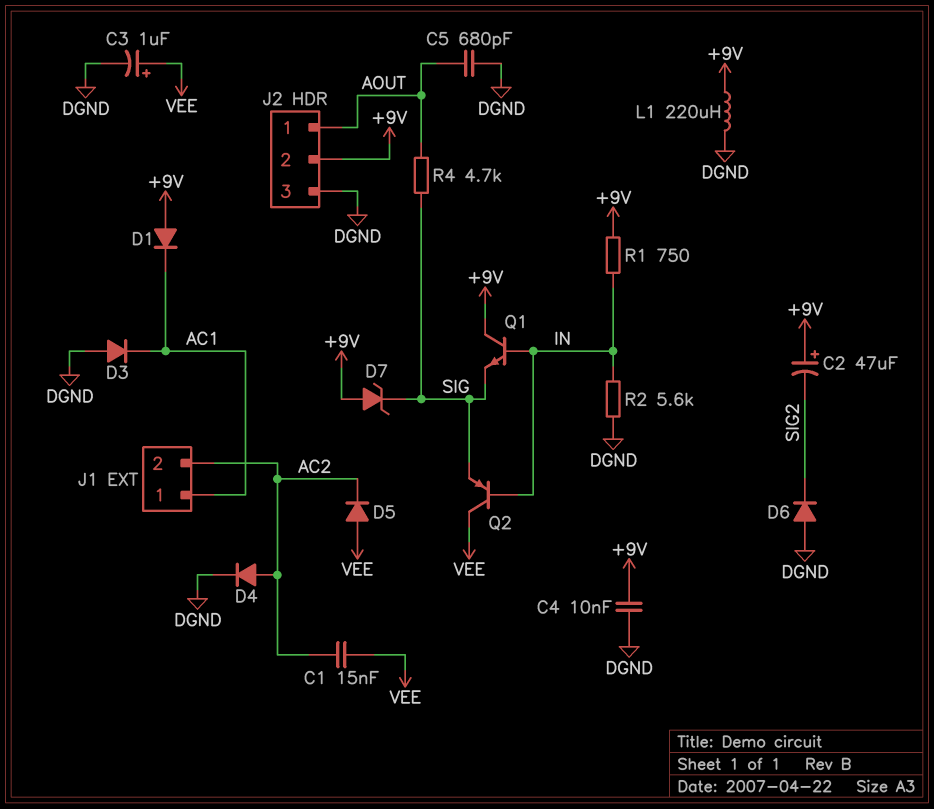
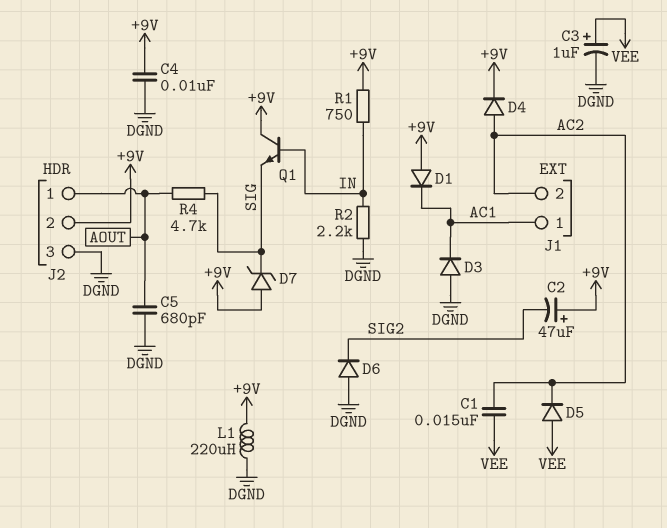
D4: diode (A AC2, K DGND) -> diode (A AC2, K +9V)
Q2: PNP (B IN, C VEE, E SIG) -> none
R2: 5.6k (DGND, IN) -> 2.2k (DGND, IN)

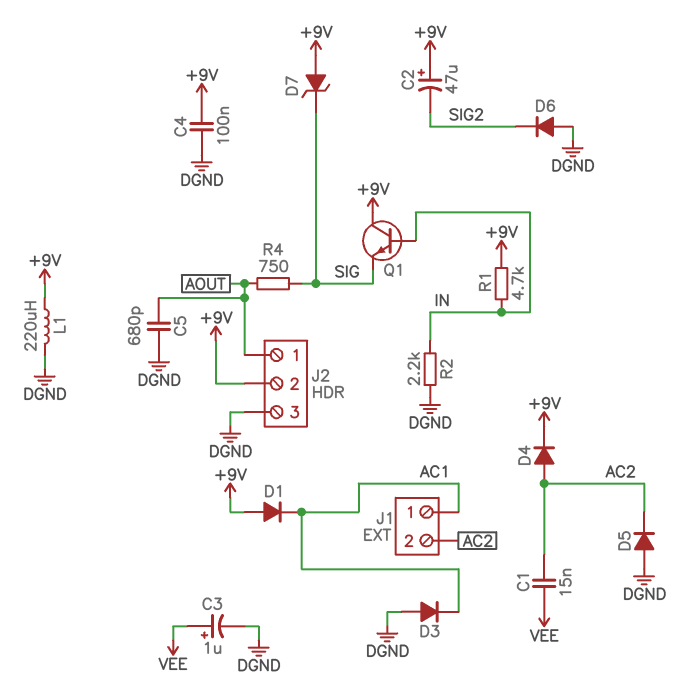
C4: 10nF (+9V, DGND) -> 100nF (+9V, DGND)
D5: diode (A VEE, K AC2) -> diode (A DGND, K AC2)
R1: 750 (+9V, IN) -> 4.7k (+9V, IN)
R4: 4.7k (AOUT, SIG) -> 750 (AOUT, SIG)

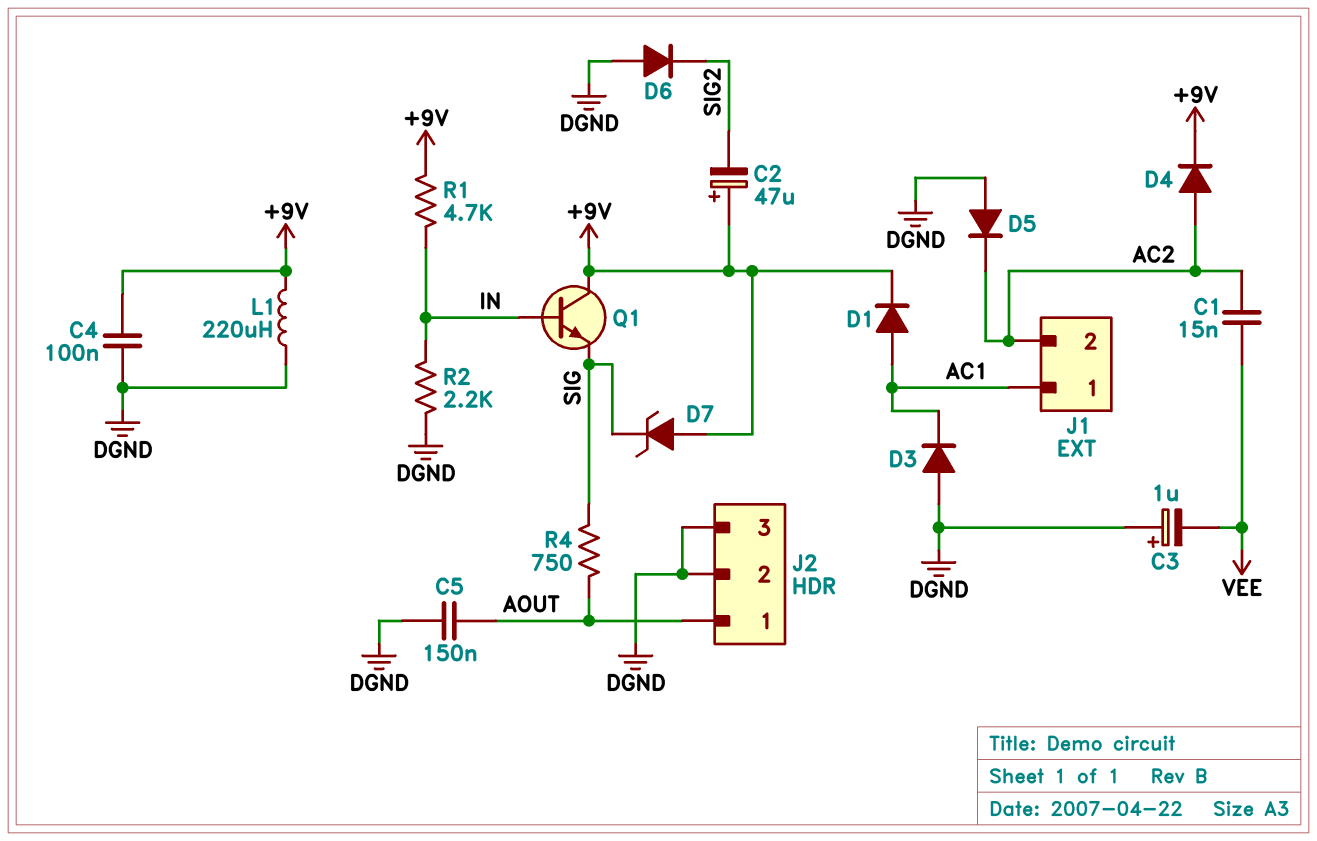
C3: 1uF (plus VEE, minus DGND) -> 1uF (plus DGND, minus VEE)
C5: 680pF (AOUT, DGND) -> 150nF (AOUT, DGND)
D1: diode (A +9V, K AC1) -> diode (A AC1, K +9V)
J2 pin 2: +9V -> DGND

